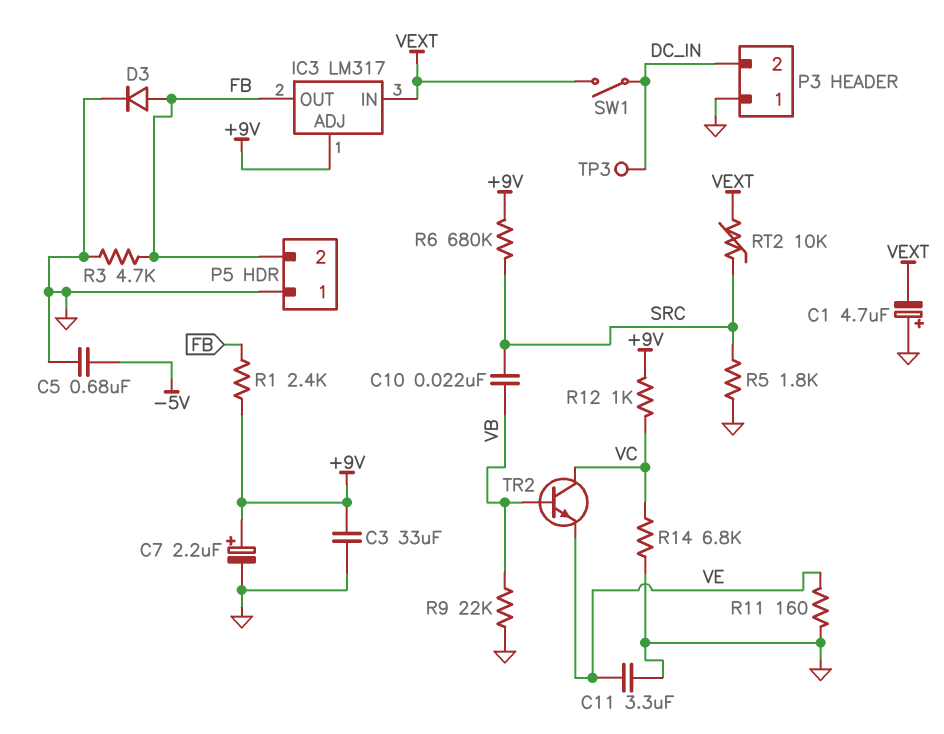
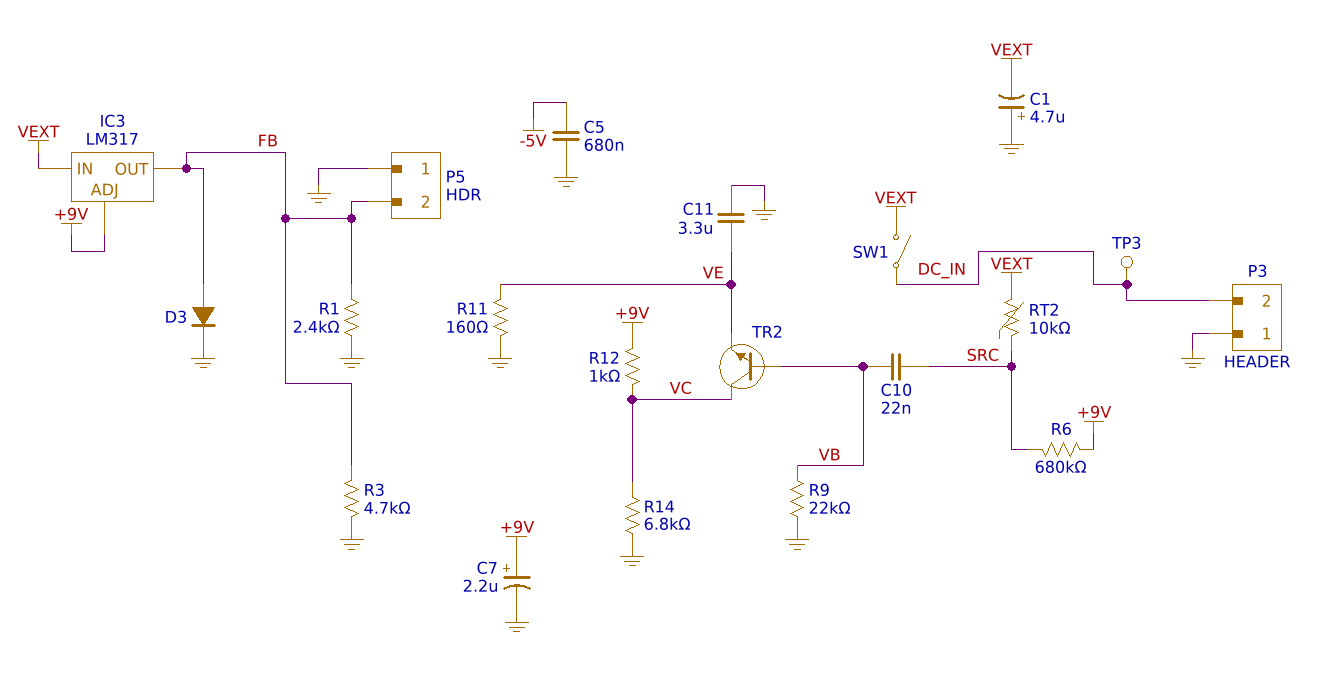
C3: 33uF (+9V, GND) -> none
R1: 2.4k (+9V, FB) -> 2.4k (FB, GND)
R5: 1.8k (GND, SRC) -> none

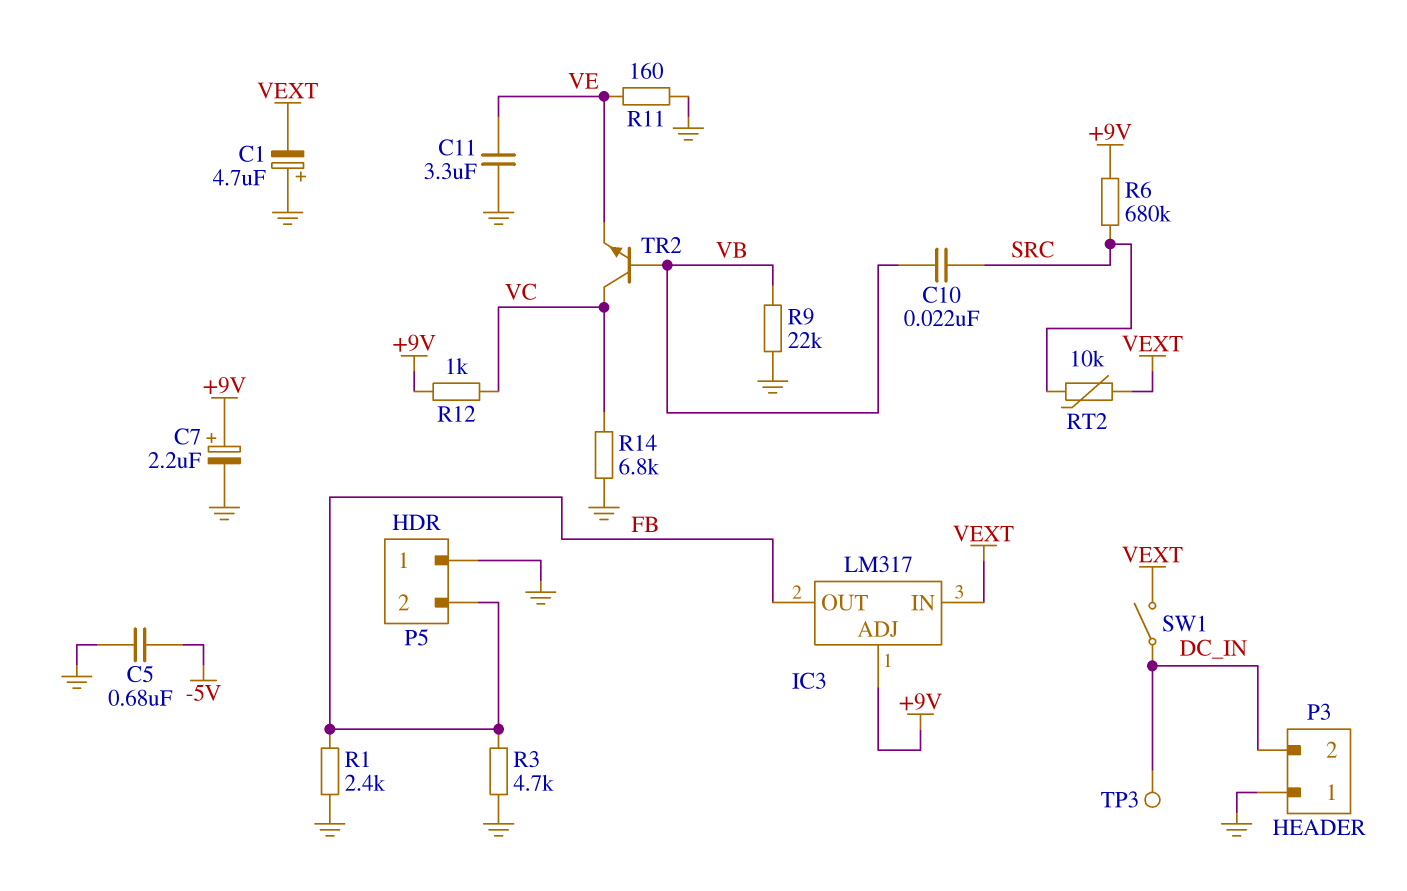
D3: diode (A FB, K GND) -> none

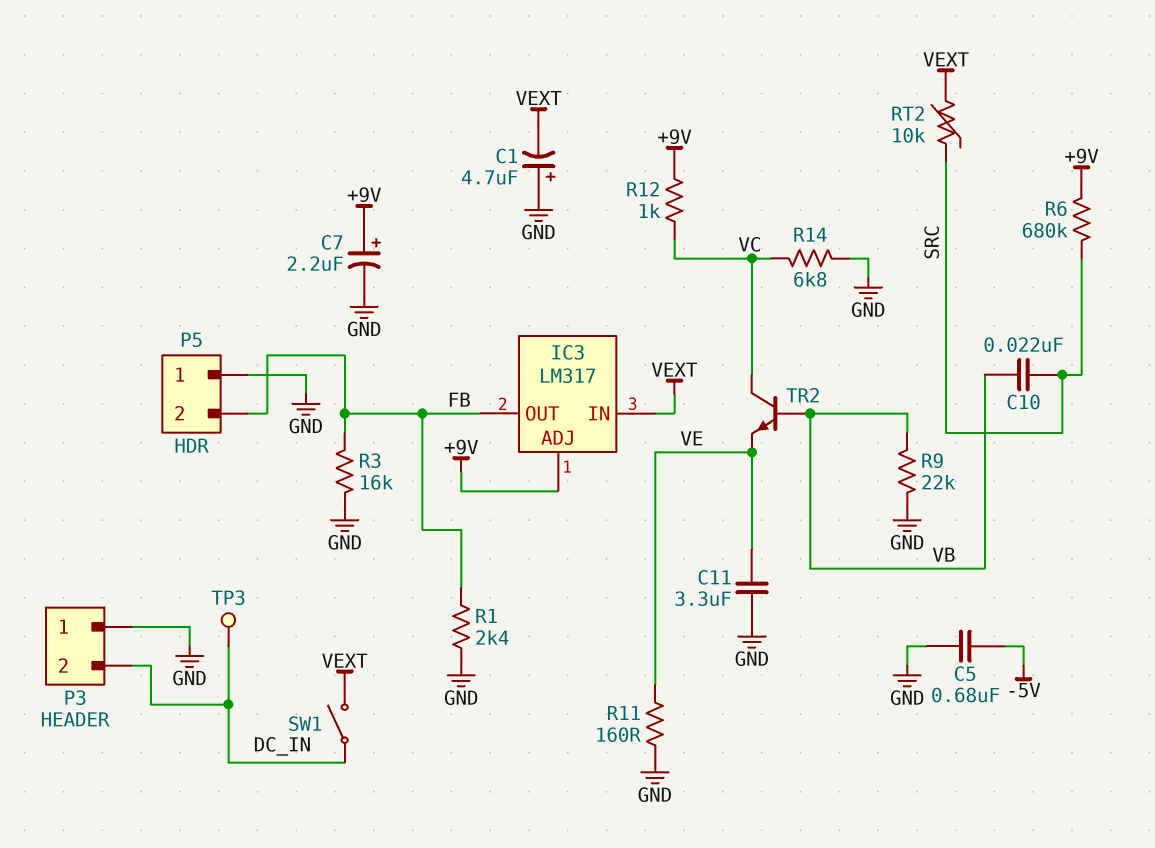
R3: 4.7k (FB, GND) -> 16k (FB, GND)

